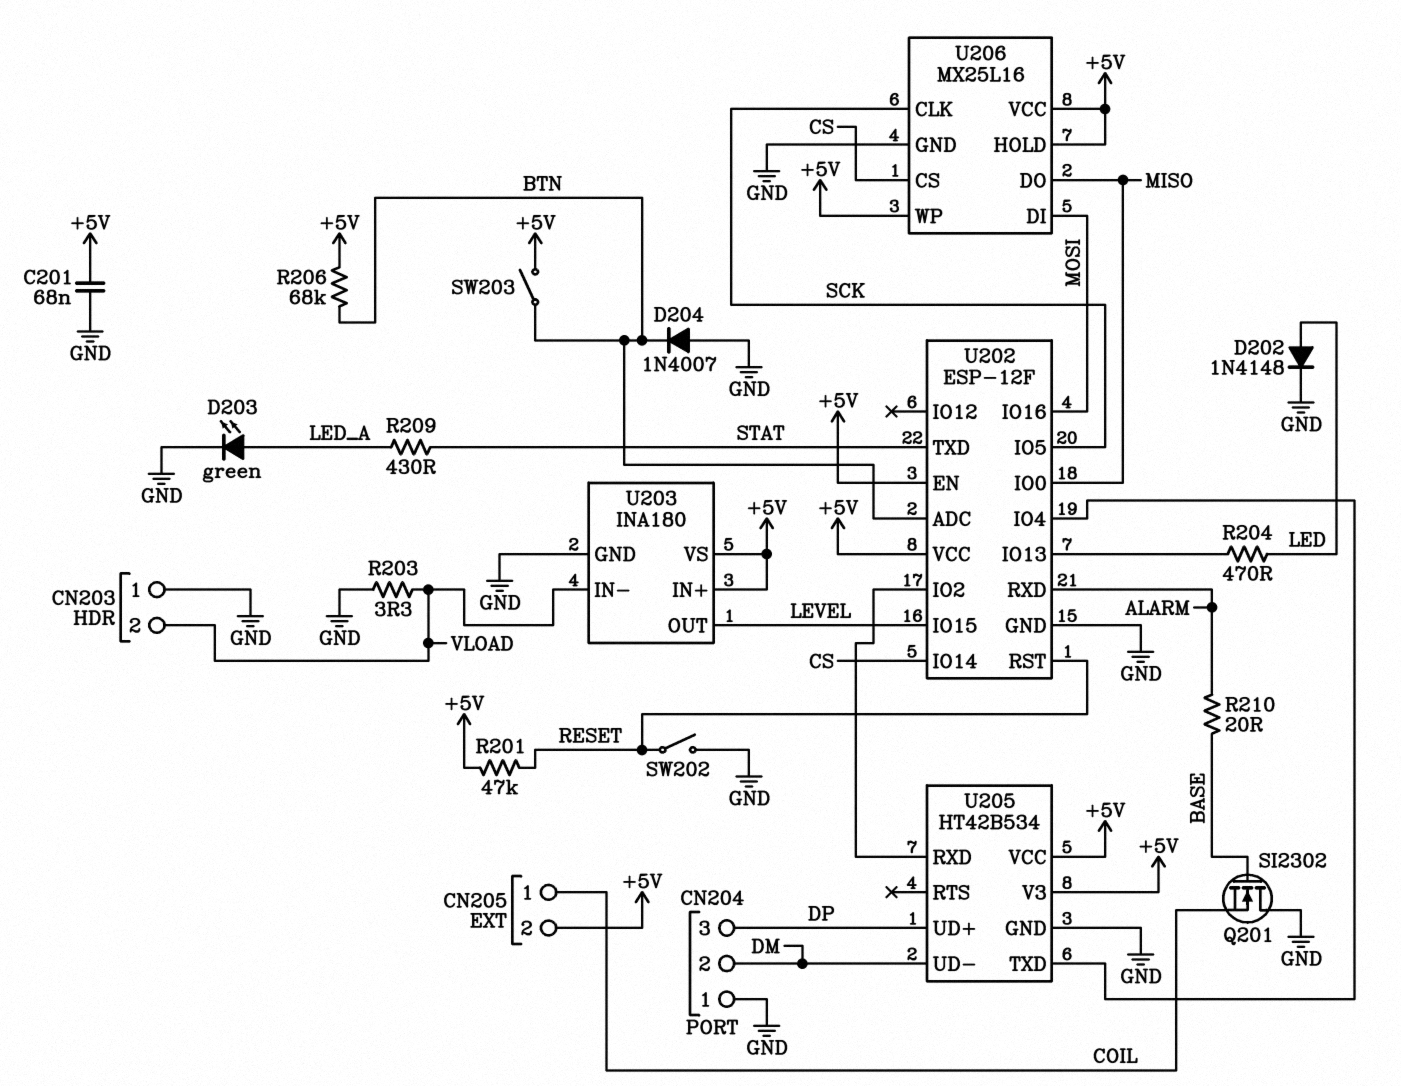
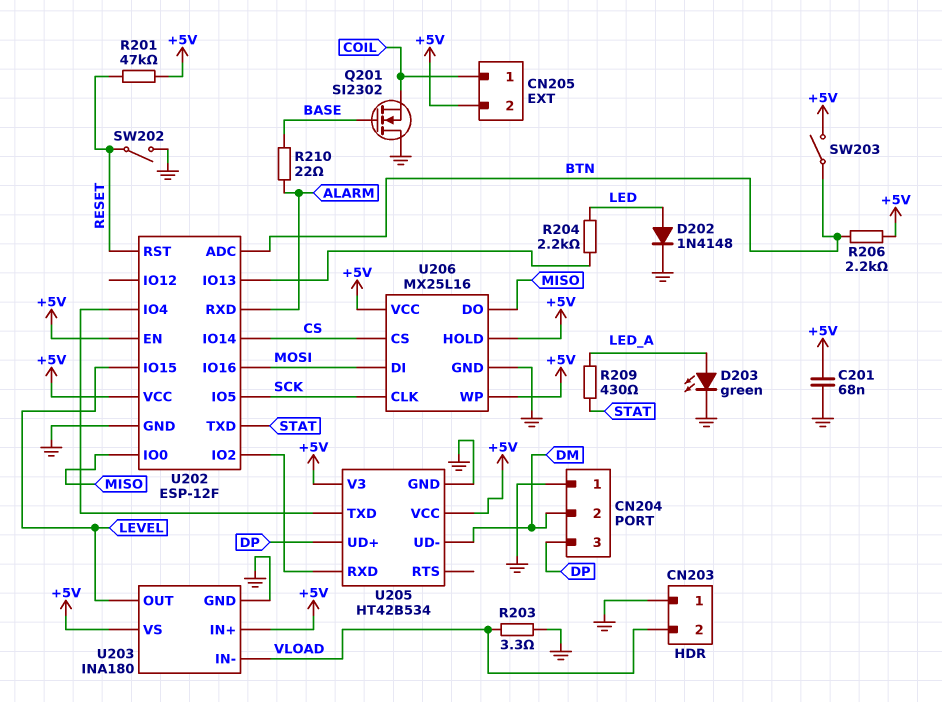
D204: diode 1N4007 (A GND, K BTN) -> none
R204: 470 (LED, U202/IO13) -> 2.2k (LED, U202/IO13)
R206: 68k (+5V, BTN) -> 2.2k (+5V, BTN)
R210: 20 (ALARM, BASE) -> 22 (ALARM, BASE)

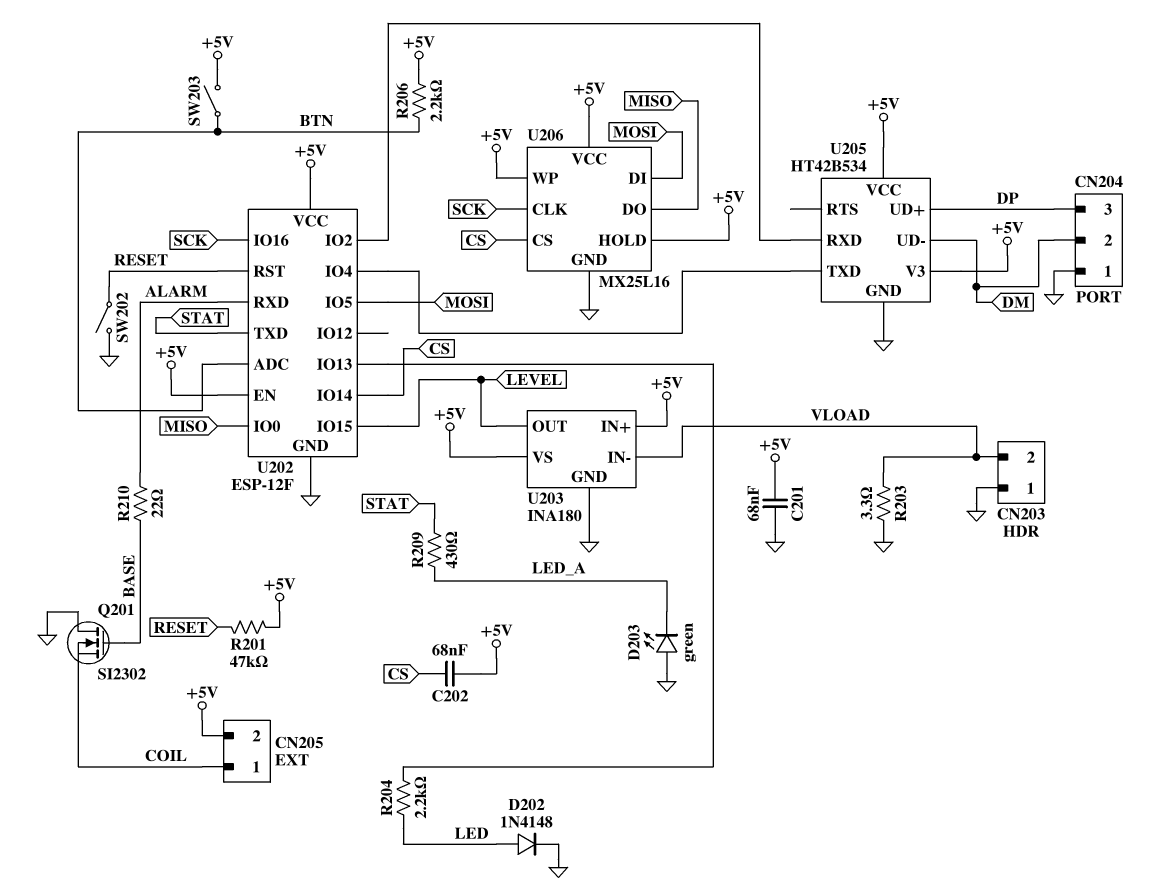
C202: none -> 68nF (+5V, CS)
D203: LED green (A LED_A, K GND) -> LED green (A GND, K LED_A)
U202 pin IO5: SCK -> MOSI
U202 pin IO16: MOSI -> SCK

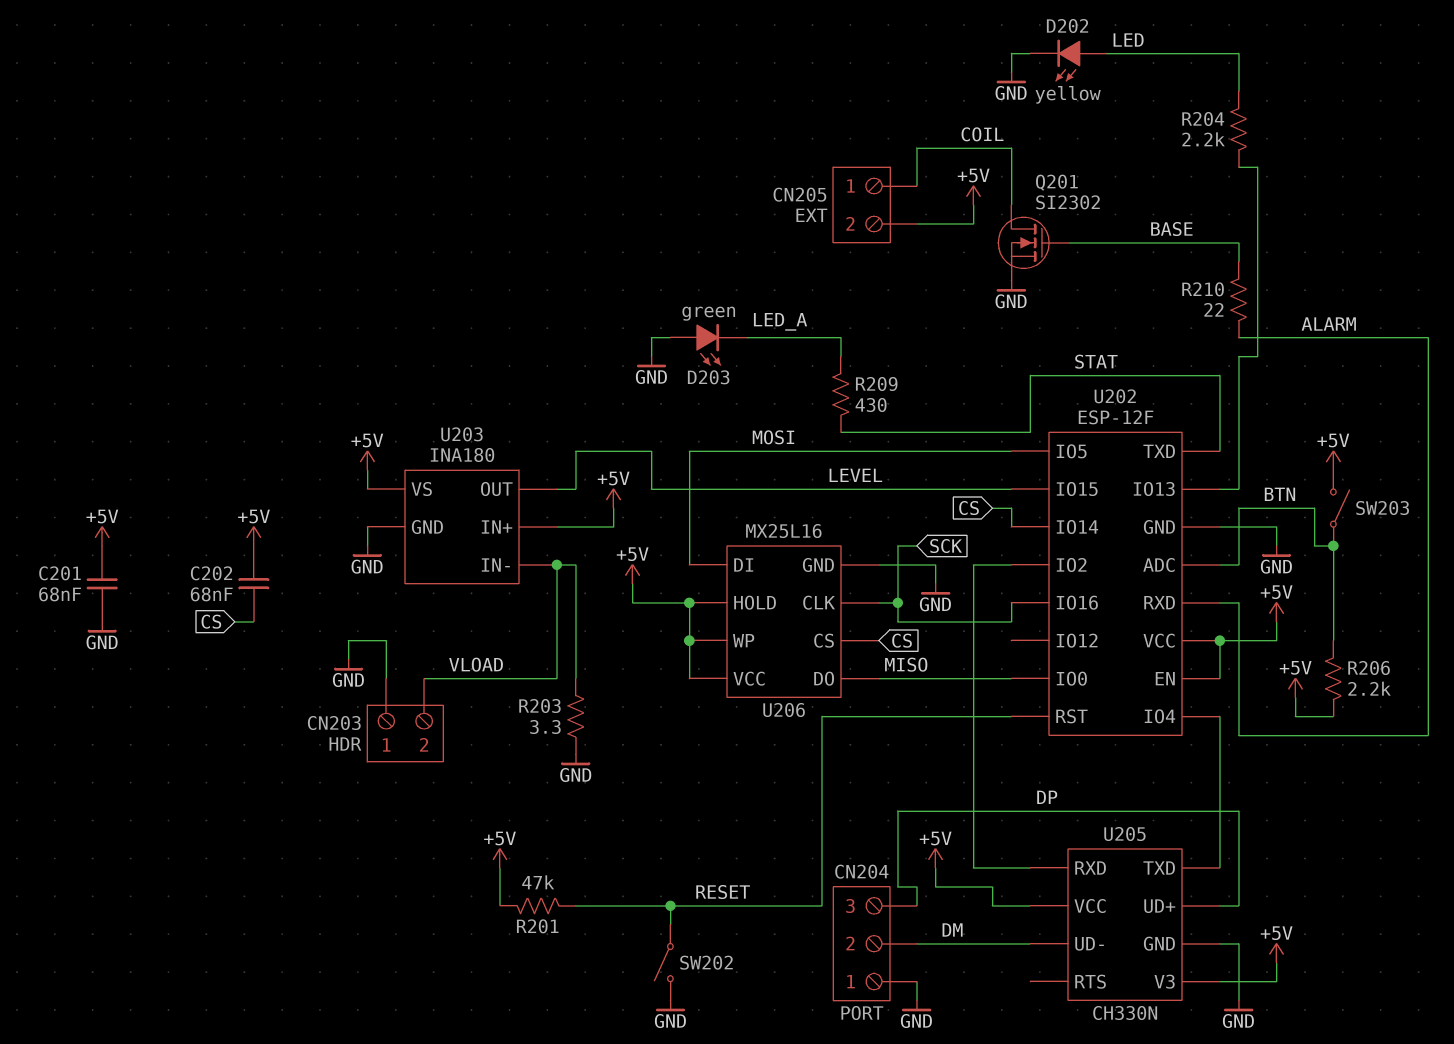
D202: diode 1N4148 (A LED, K GND) -> LED yellow (A LED, K GND)
Q201: NMOS SI2302 (G BASE, D GND, S COIL) -> NMOS SI2302 (G BASE, D COIL, S GND)
U205: HT42B534 -> CH330N

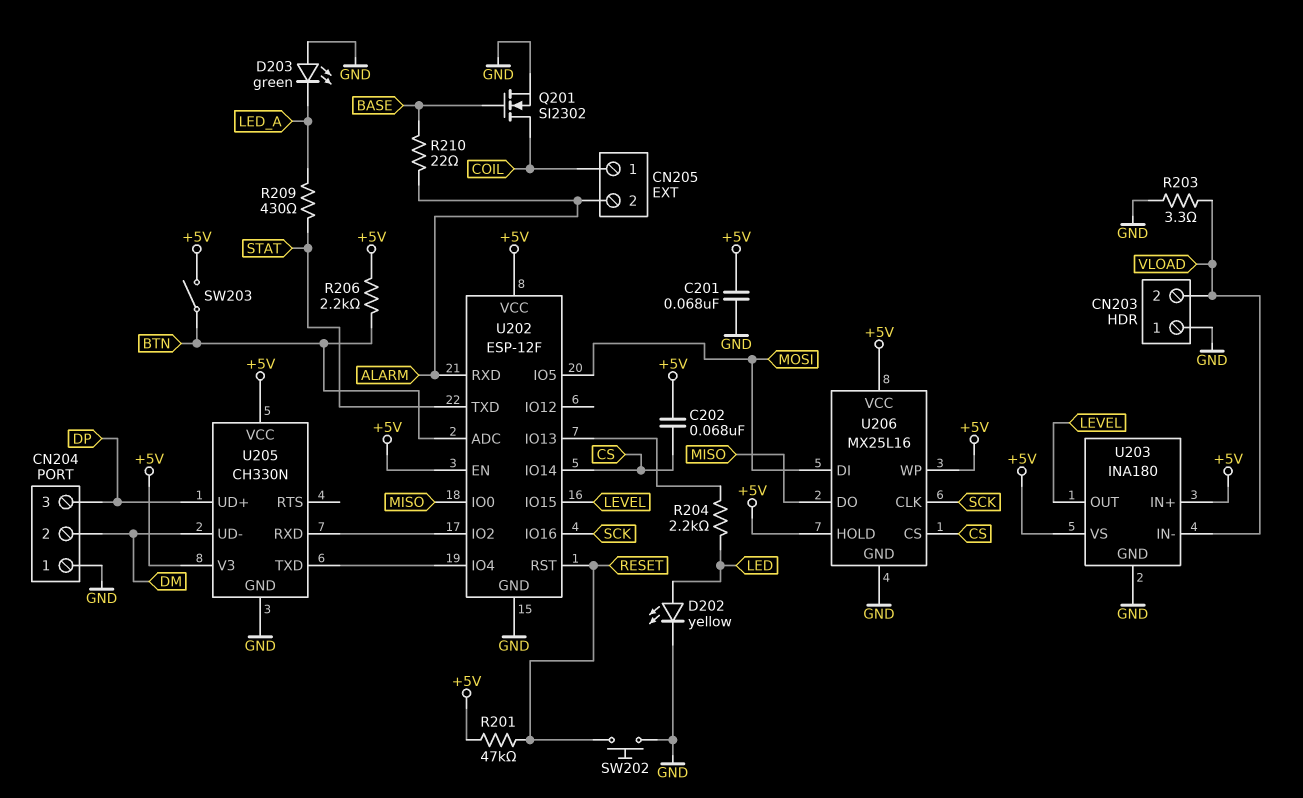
CN205 pin 2: +5V -> ALARM
SW202: switch (GND, RESET) -> button (GND, RESET)

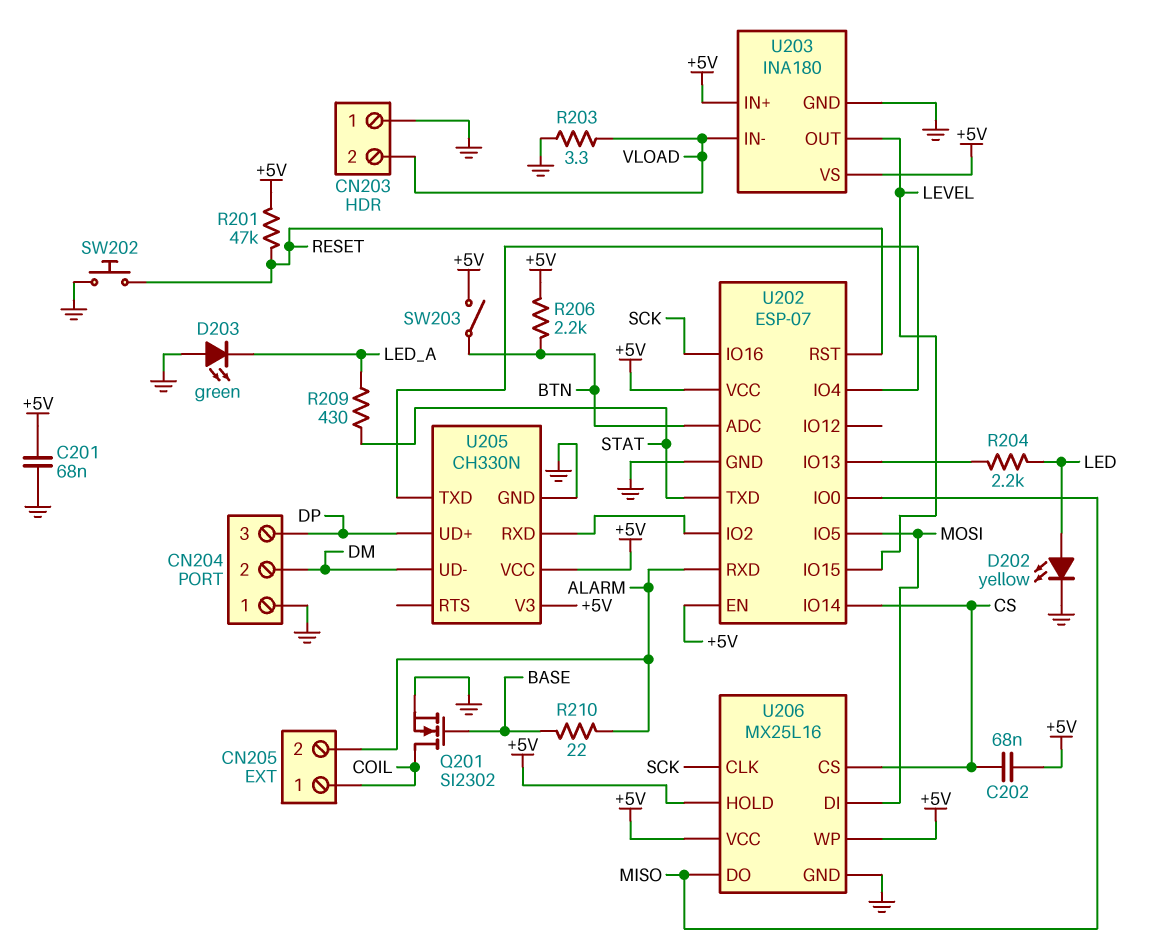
U202: ESP-12F -> ESP-07

